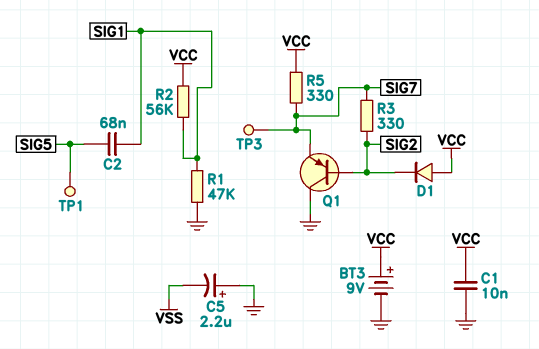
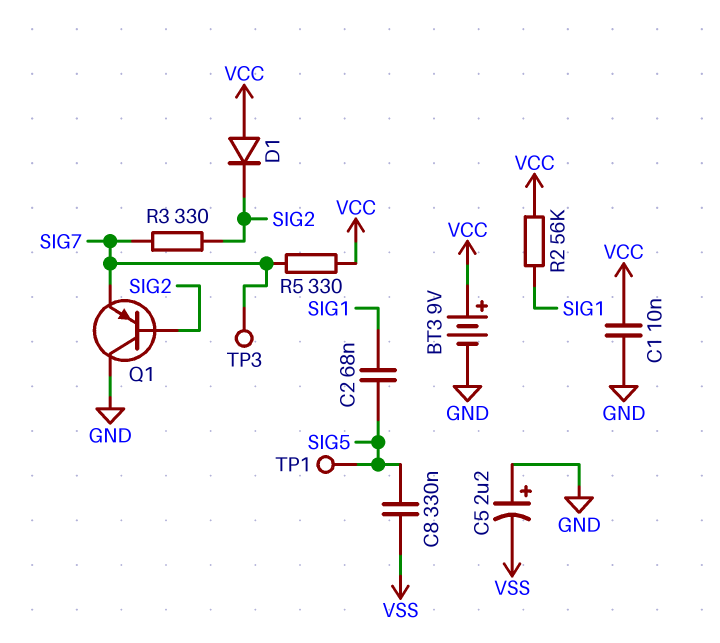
C8: none -> 330nF (SIG5, VSS)
R1: 47k (GND, SIG1) -> none

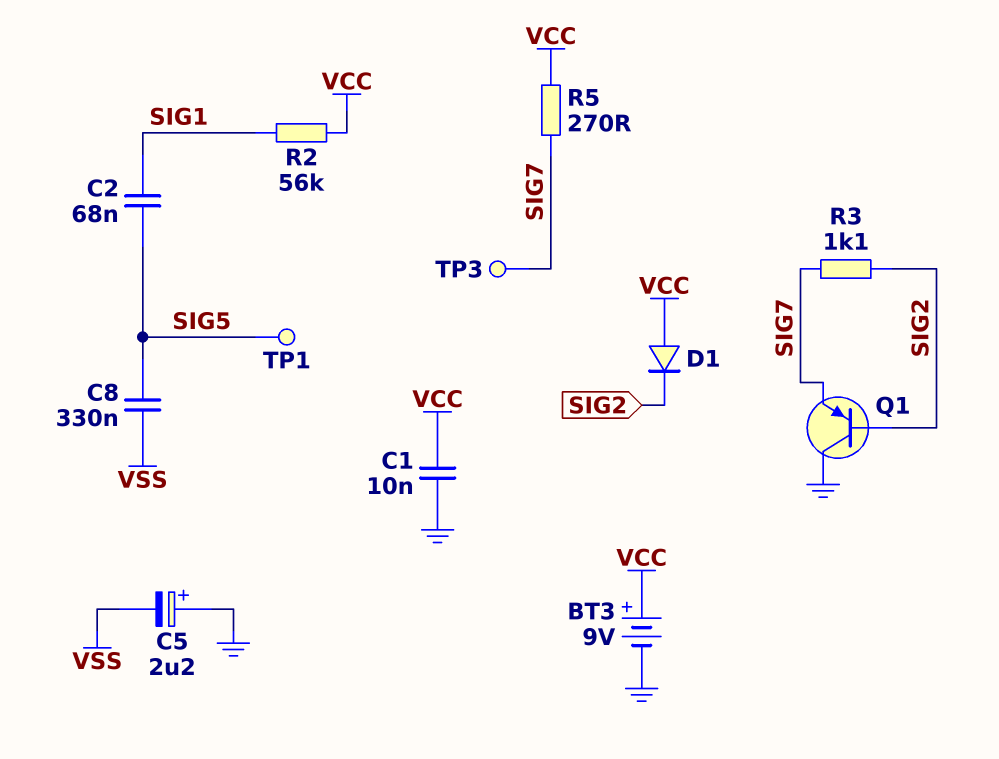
R3: 330 (SIG2, SIG7) -> 1.1k (SIG2, SIG7)
R5: 330 (SIG7, VCC) -> 270 (SIG7, VCC)

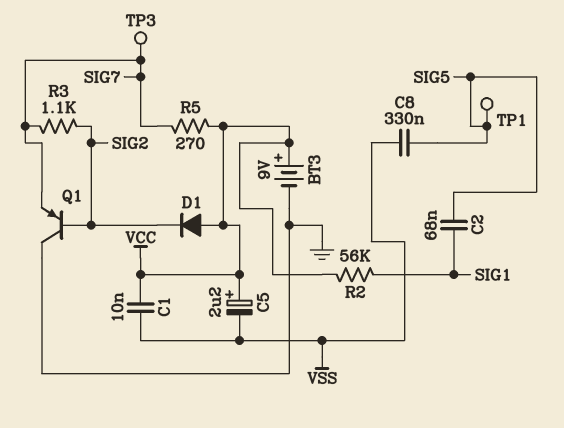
C1: 10nF (GND, VCC) -> 10nF (VCC, VSS)
C5: 2.2uF (plus GND, minus VSS) -> 2.2uF (plus VCC, minus VSS)

